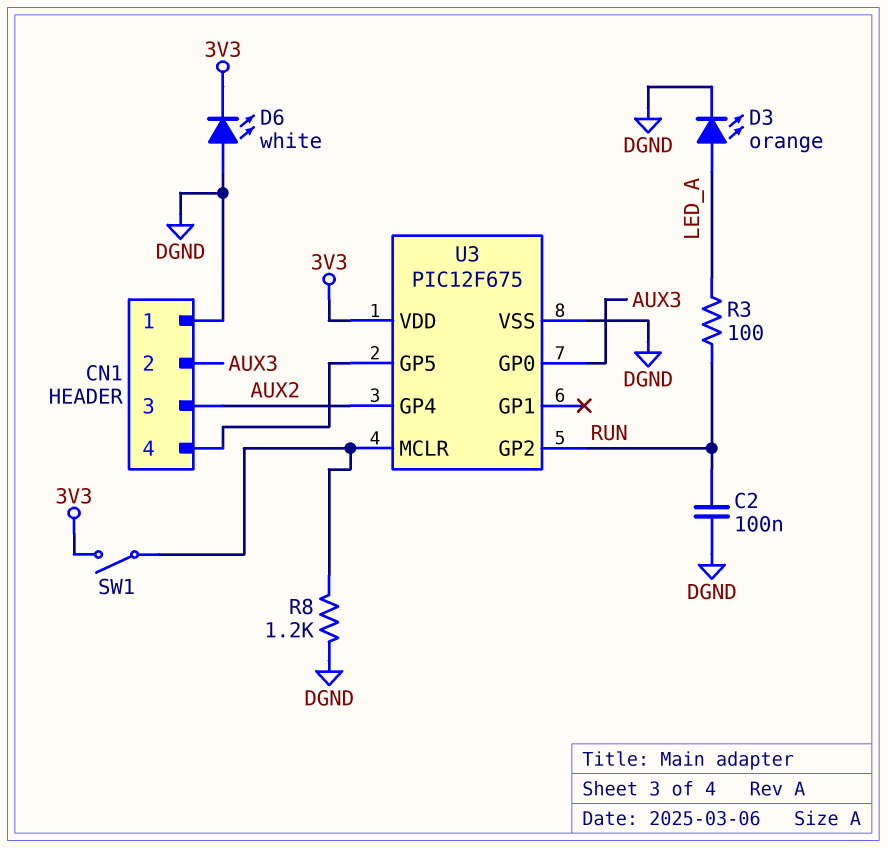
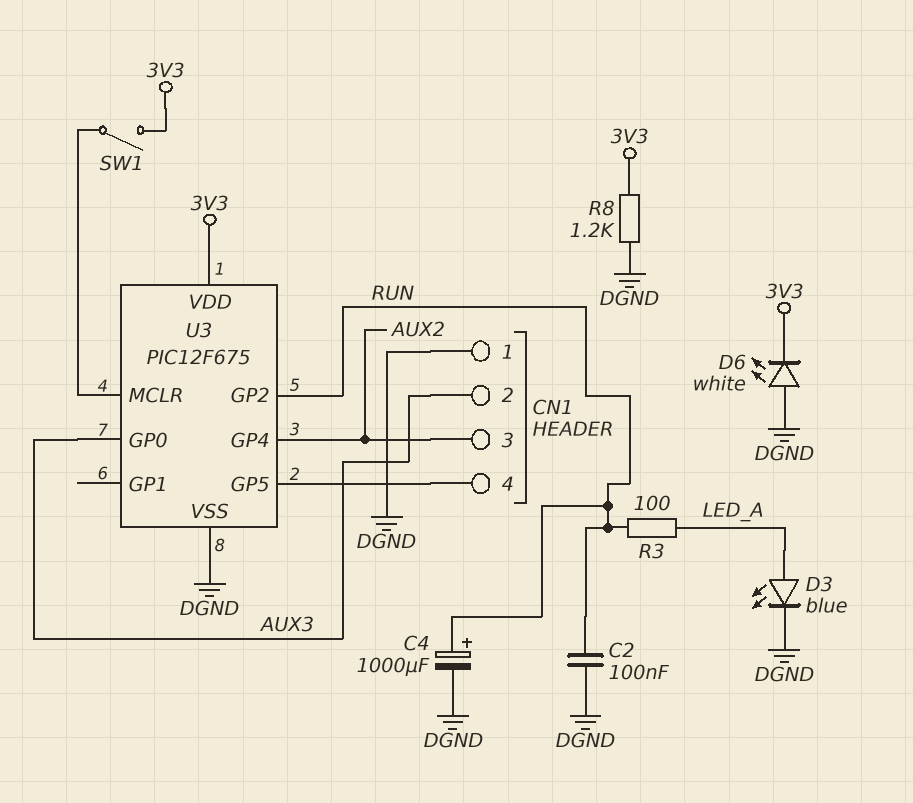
C4: none -> 1000uF (plus RUN, minus DGND)
D3: LED orange (A LED_A, K DGND) -> LED blue (A LED_A, K DGND)
R8: 1.2k (DGND, U3/MCLR) -> 1.2k (3V3, DGND)

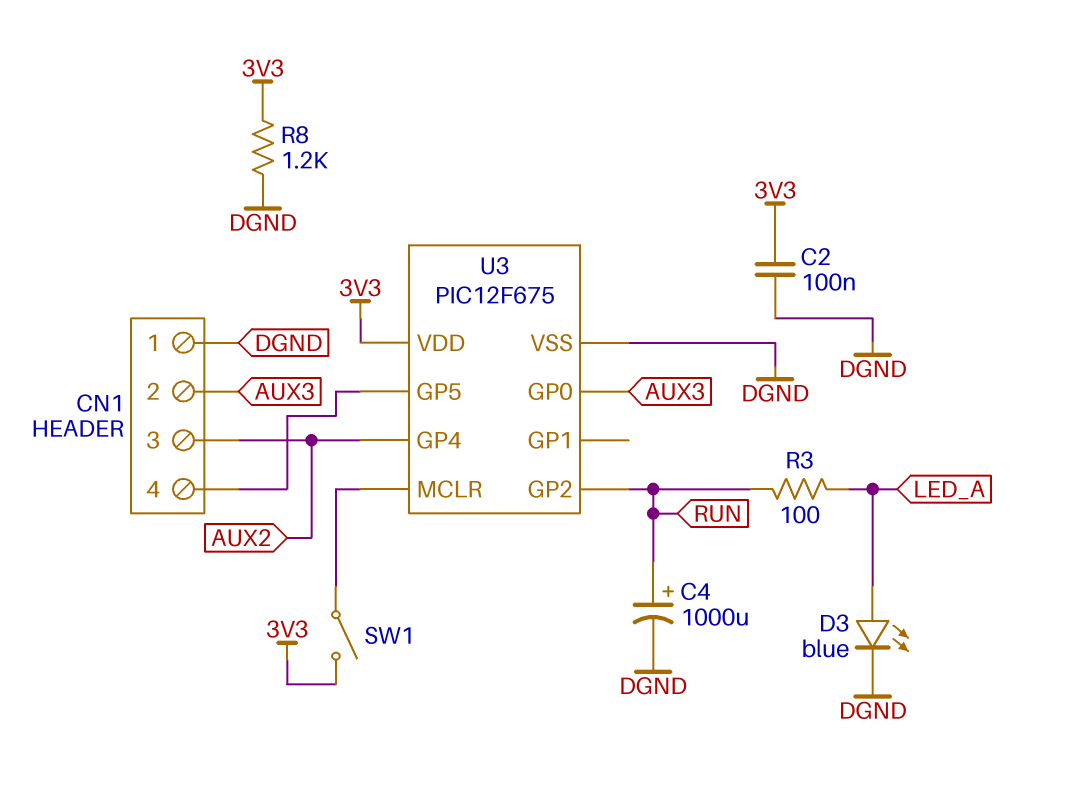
C2: 100nF (DGND, RUN) -> 100nF (3V3, DGND)
D6: LED white (A DGND, K 3V3) -> none

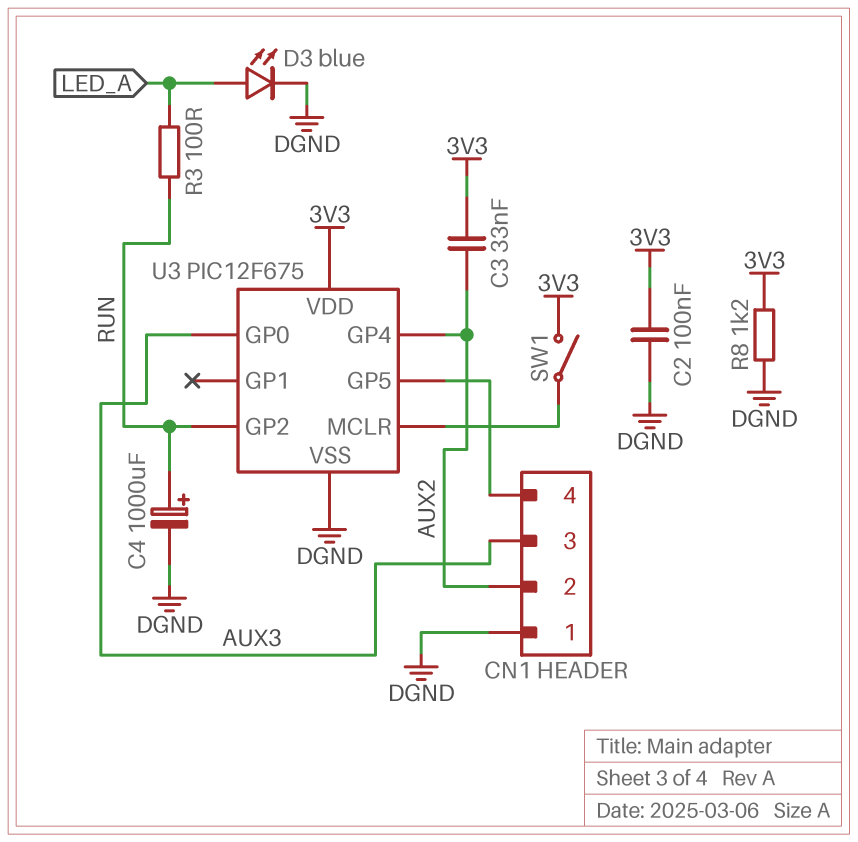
C3: none -> 33nF (3V3, AUX2)
CN1 pin 2: AUX3 -> AUX2
CN1 pin 3: AUX2 -> AUX3

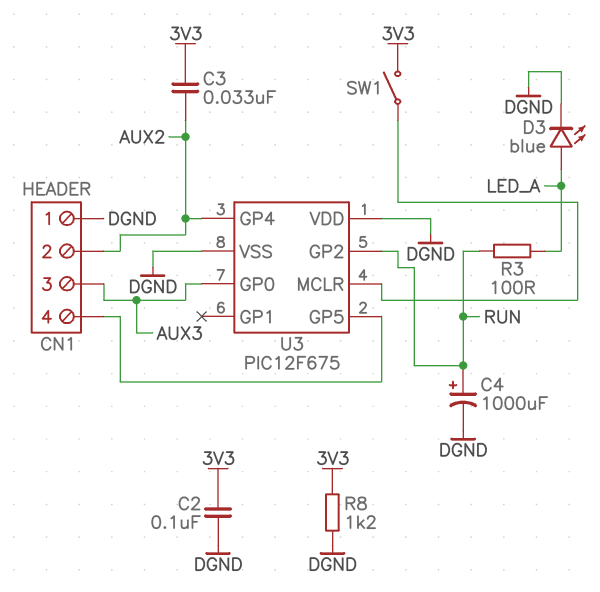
U3 pin VDD: 3V3 -> DGND

